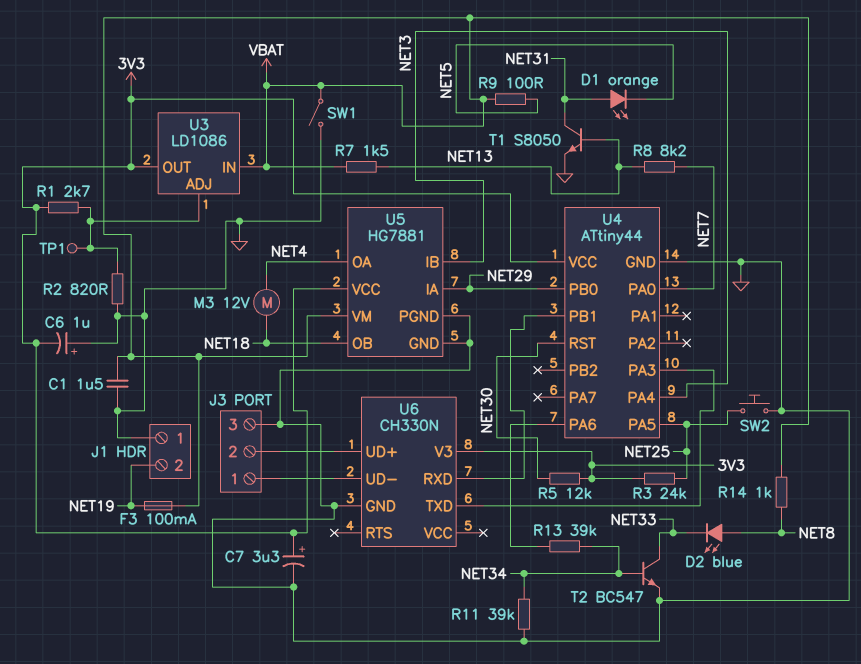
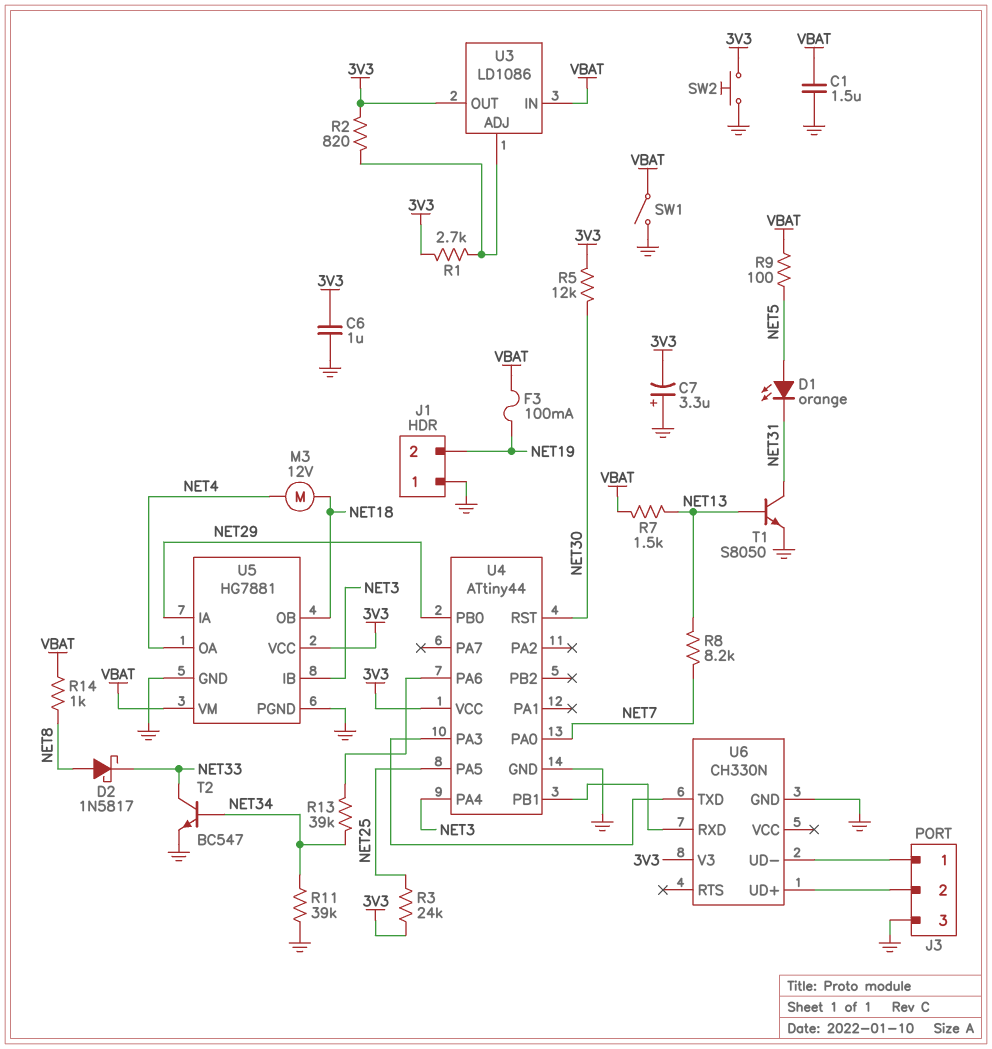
C6: 1uF (plus GND, minus 3V3) -> 1uF (3V3, GND)
C7: 3.3uF (plus 3V3, minus GND) -> 3.3uF (plus GND, minus 3V3)
D1: LED orange (A NET31, K NET5) -> LED orange (A NET5, K NET31)
D2: LED blue (A NET8, K NET33) -> schottky 1N5817 (A NET8, K NET33)
R2: 820 (GND, U3/ADJ) -> 820 (3V3, U3/ADJ)
SW2: button (GND, NET25) -> button (3V3, GND)
TP1: test point (U3/ADJ) -> none

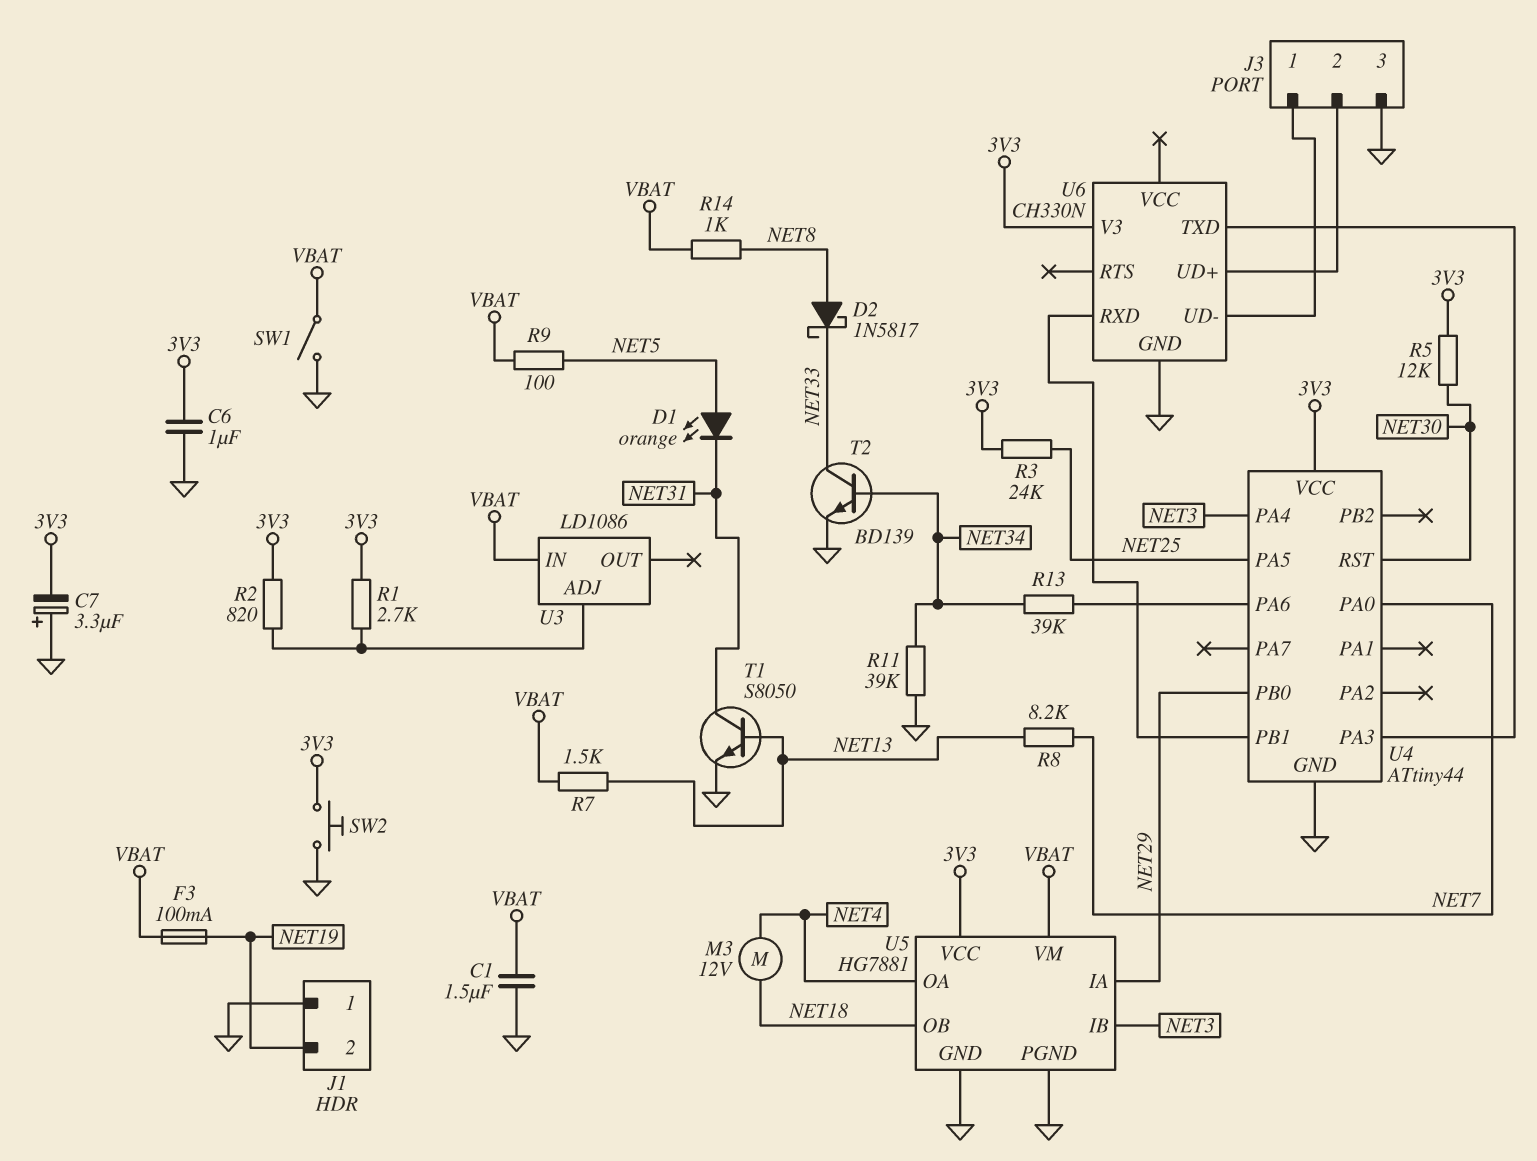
T2: NPN BC547 (B NET34, C NET33, E GND) -> NPN BD139 (B NET34, C NET33, E GND)
U3 pin OUT: 3V3 -> none

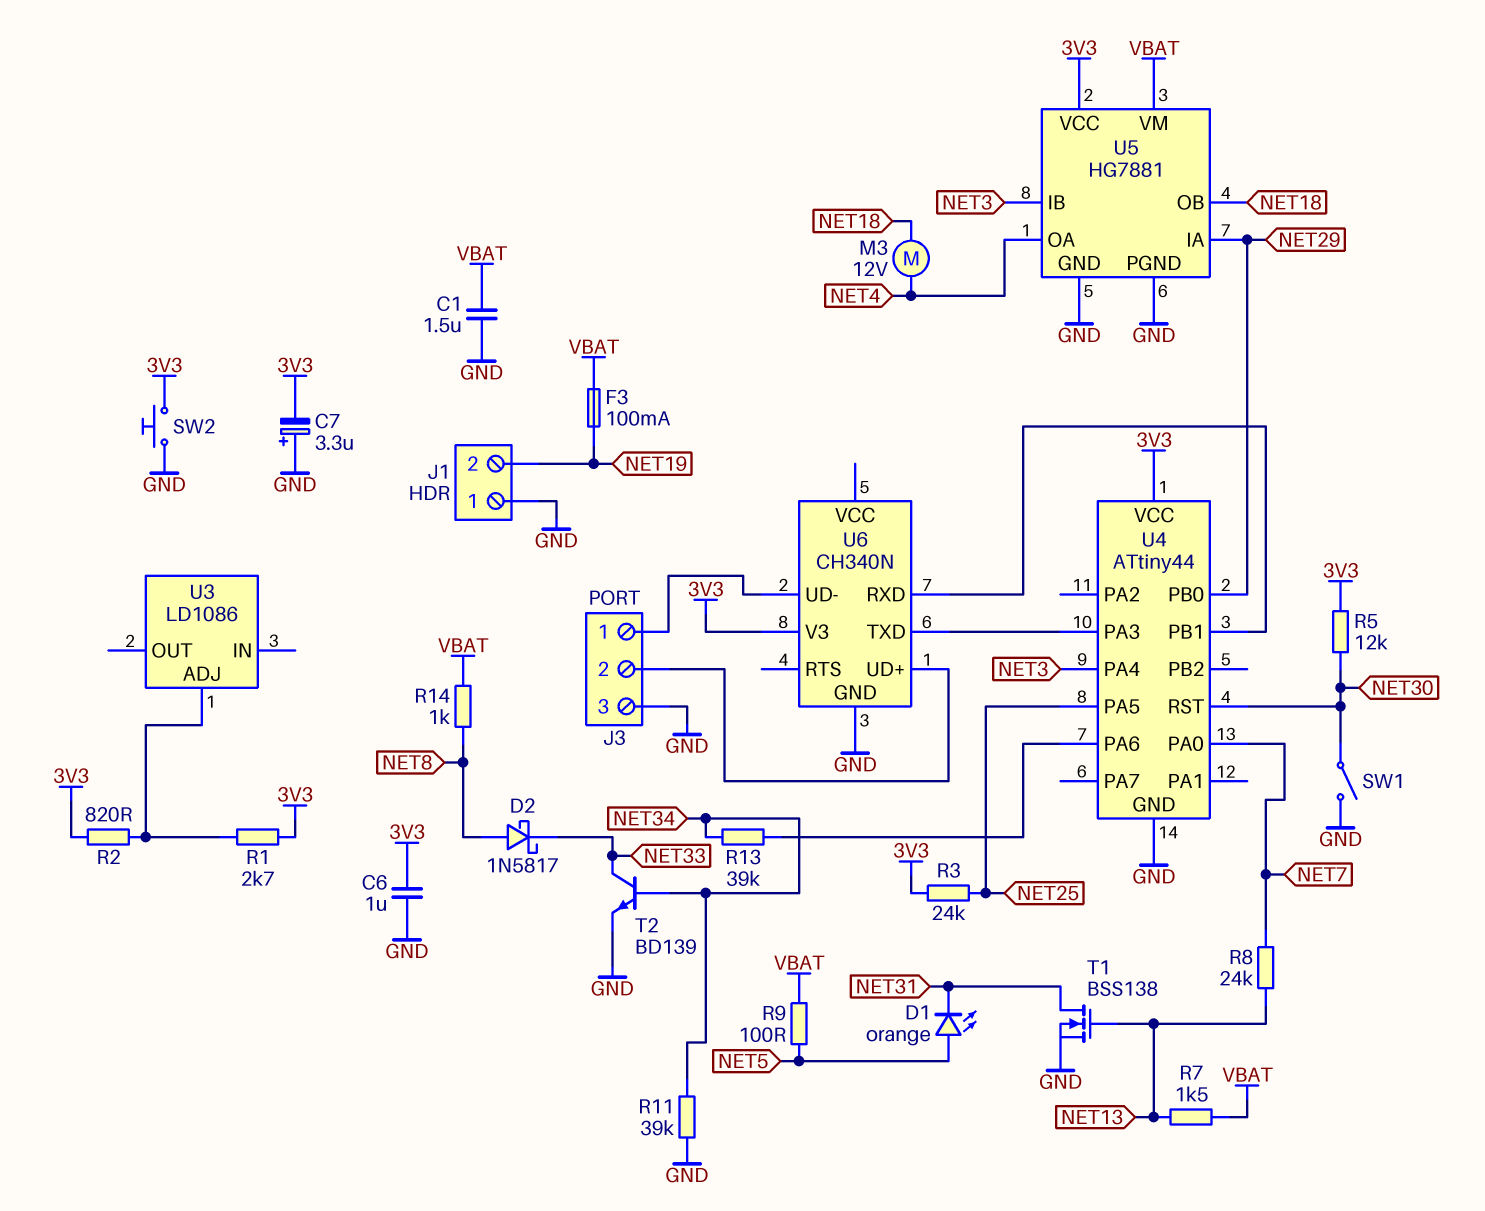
R8: 8.2k (NET7, NET13) -> 24k (NET7, NET13)
SW1: switch (GND, VBAT) -> switch (GND, NET30)
T1: NPN S8050 (B NET13, C NET31, E GND) -> NMOS BSS138 (G NET13, D NET31, S GND)
U3 pin IN: VBAT -> none
U6: CH330N -> CH340N

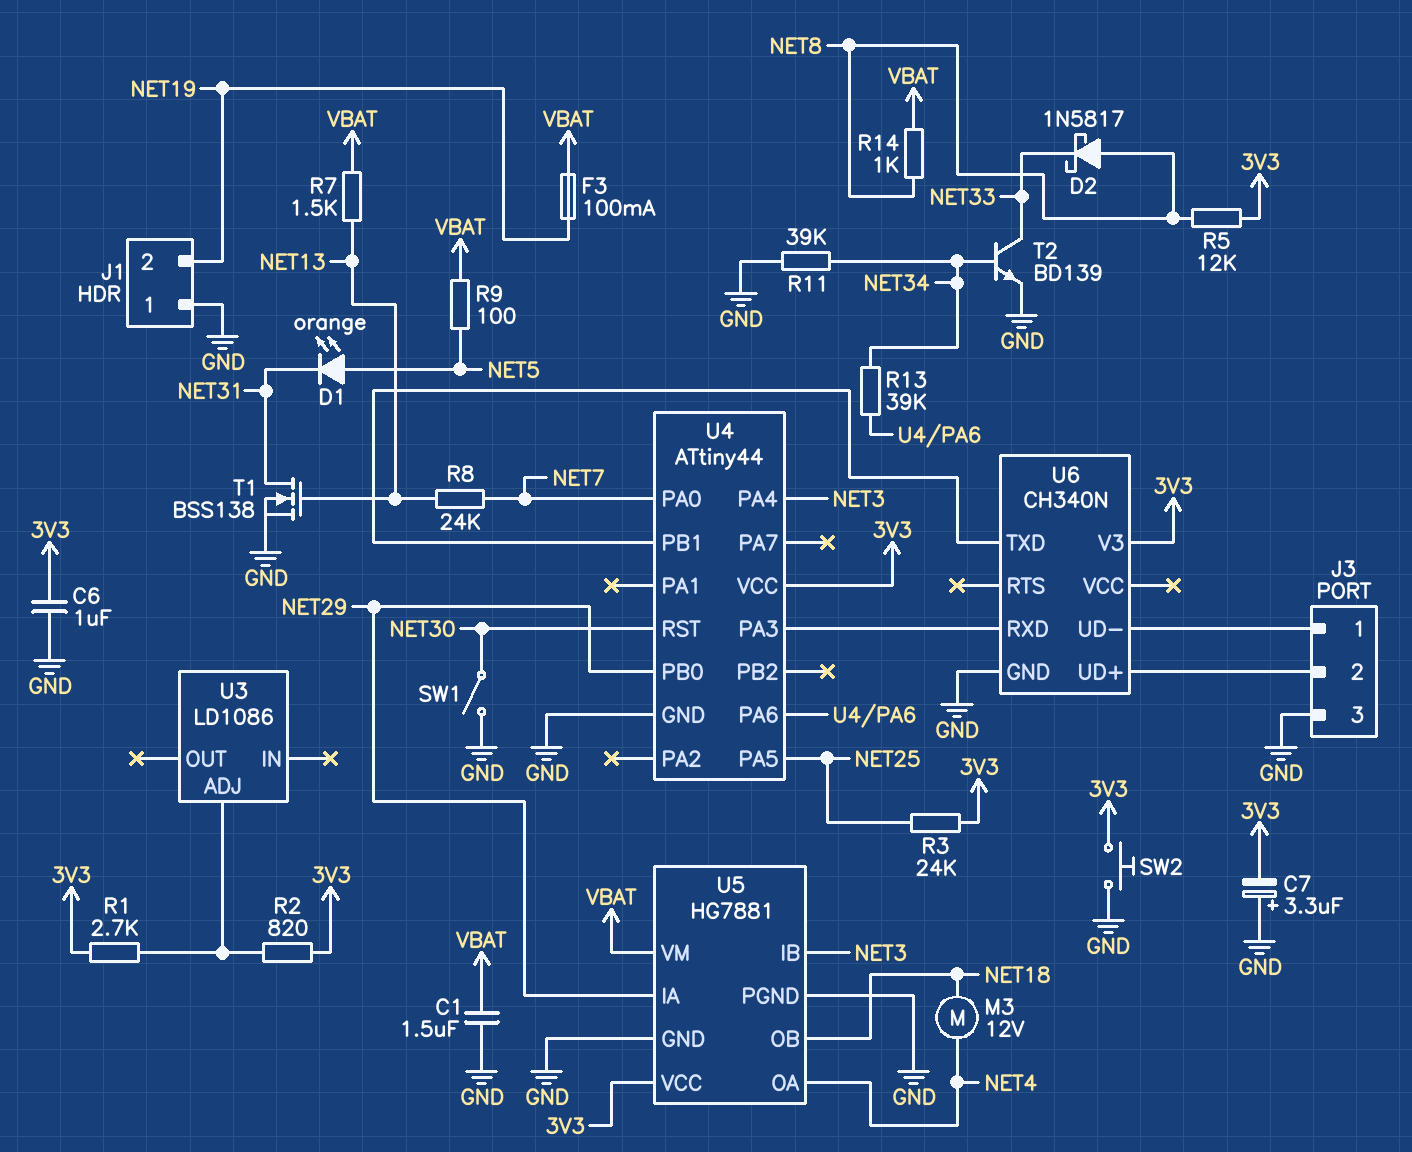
R5: 12k (3V3, NET30) -> 12k (3V3, NET8)
U6 pin RXD: U4/PB1 -> U4/PA3
U6 pin TXD: U4/PA3 -> U4/PB1

